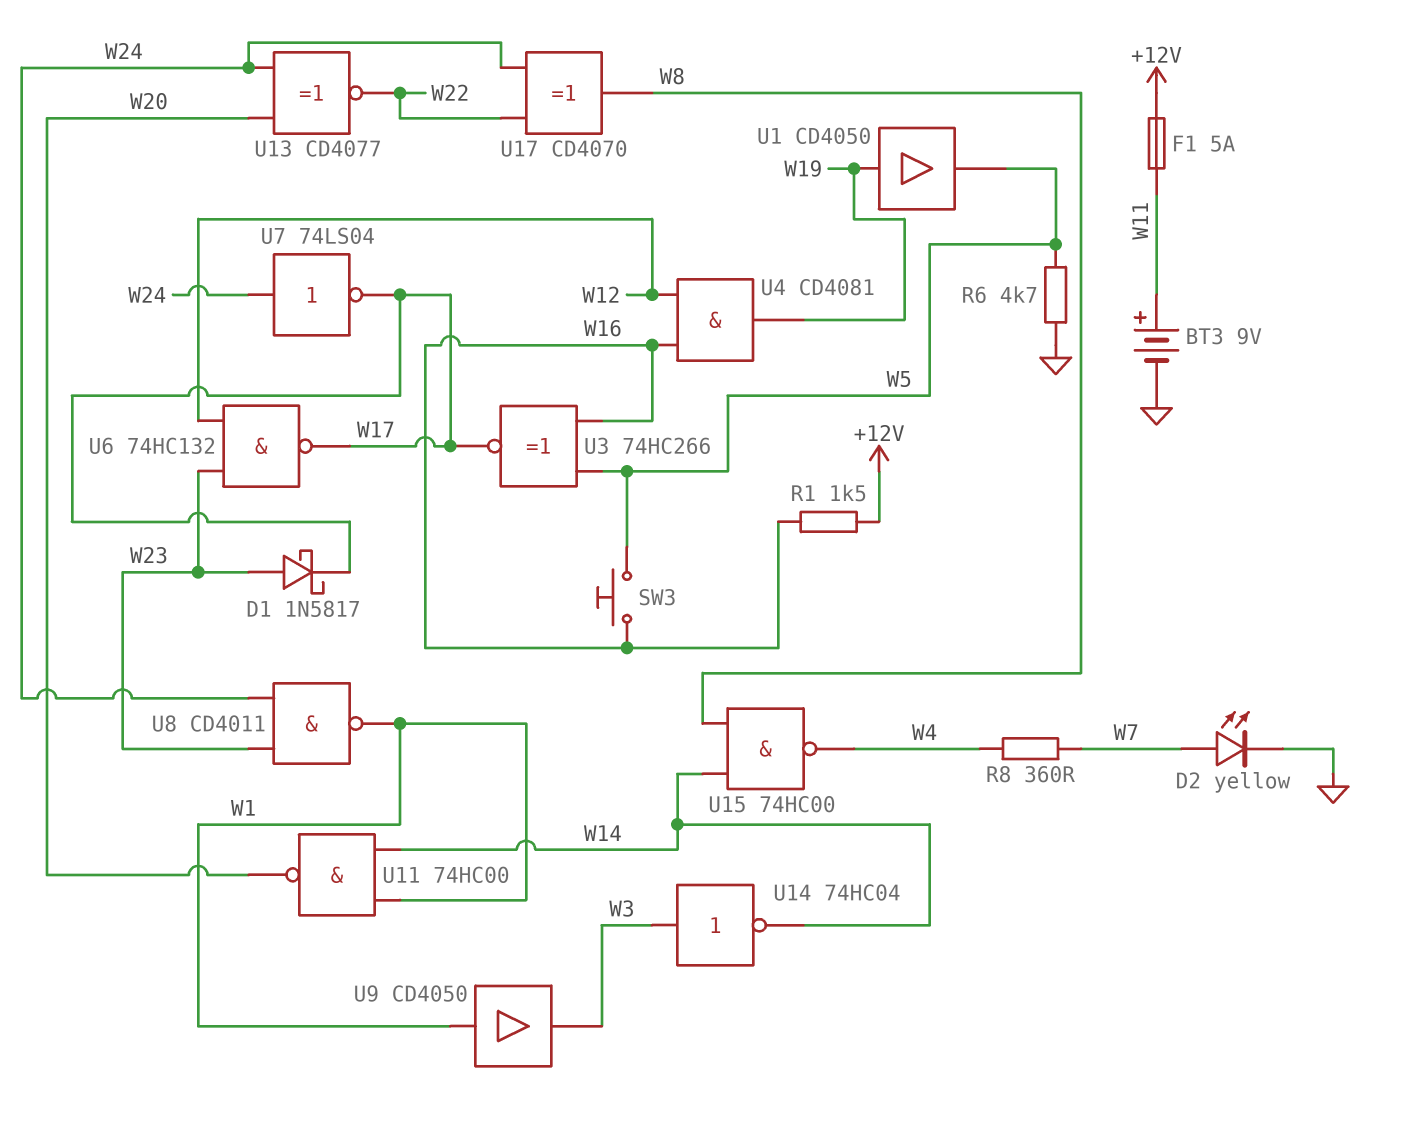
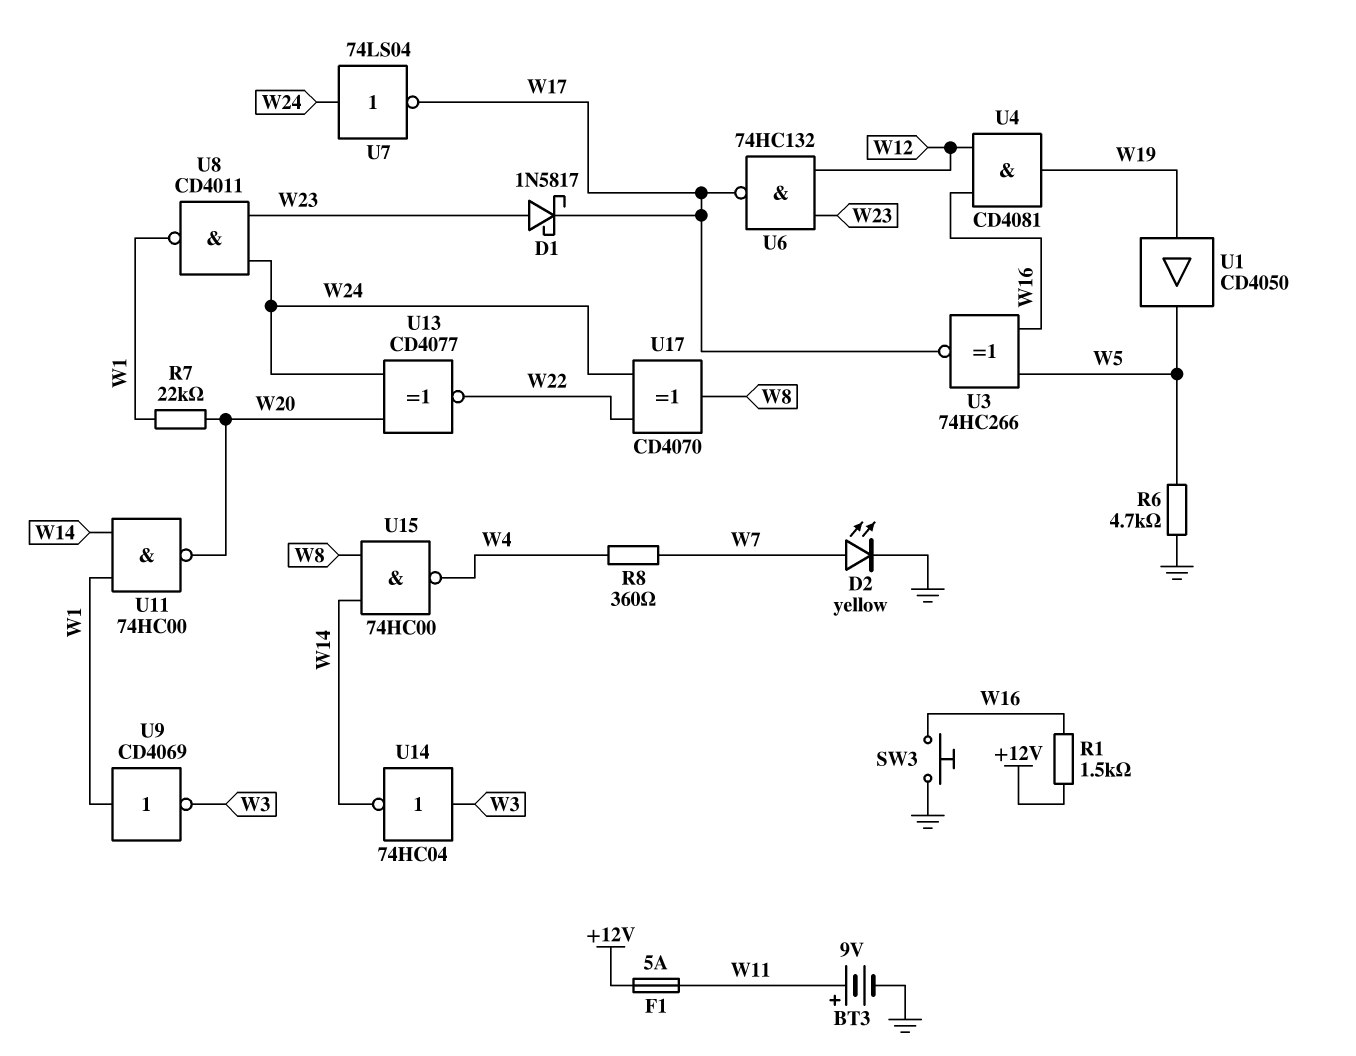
R7: none -> 22k (W1, W20)
SW3: button (W5, W16) -> button (GND, W16)
U9: buffer CD4050 (in W1, out W3) -> NOT CD4069 (in W1, out W3)

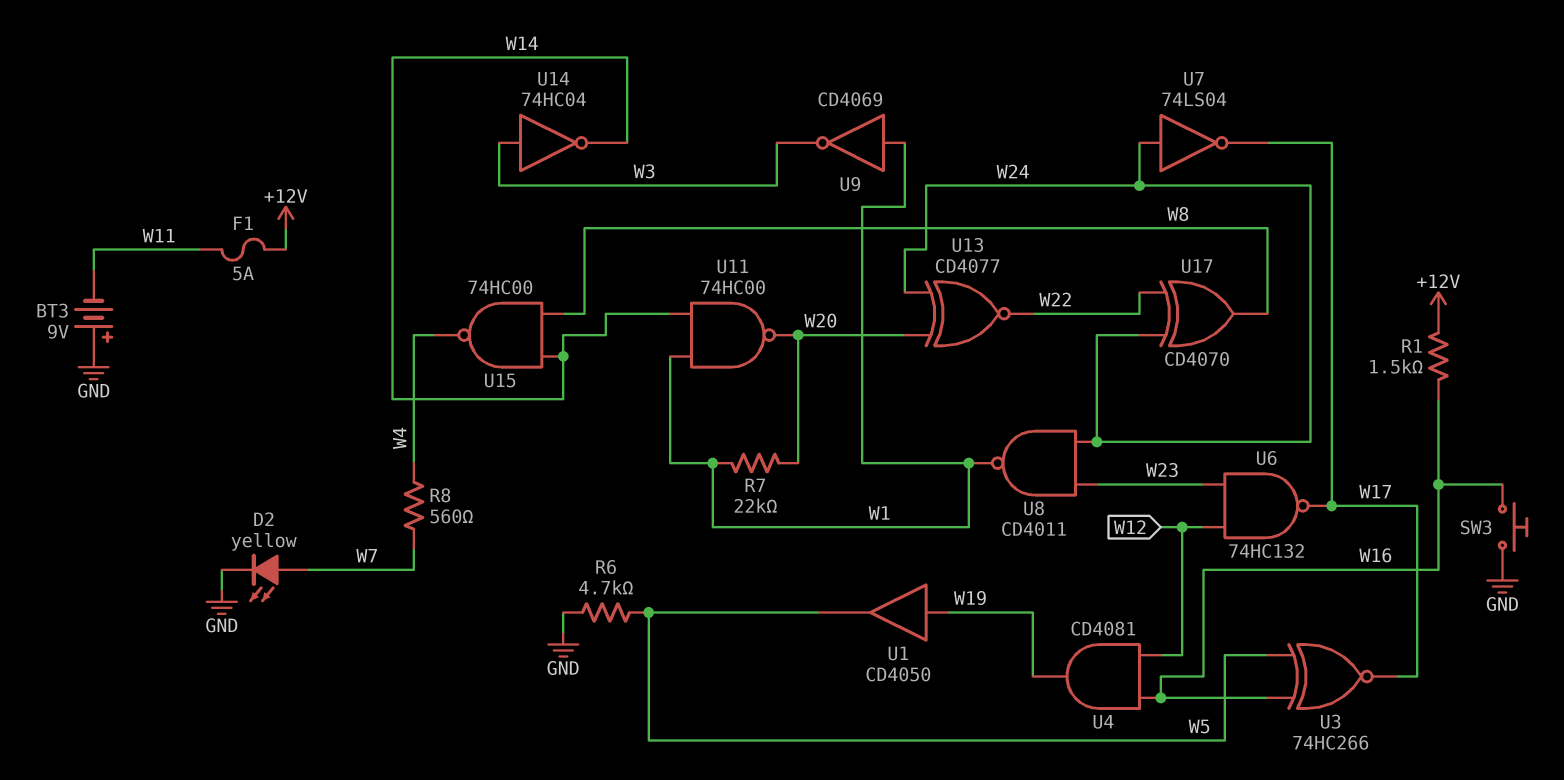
BT3: 9V (plus W11, minus GND) -> 9V (plus GND, minus W11)
D1: schottky 1N5817 (A W23, K W17) -> none
R8: 360 (W4, W7) -> 560 (W4, W7)

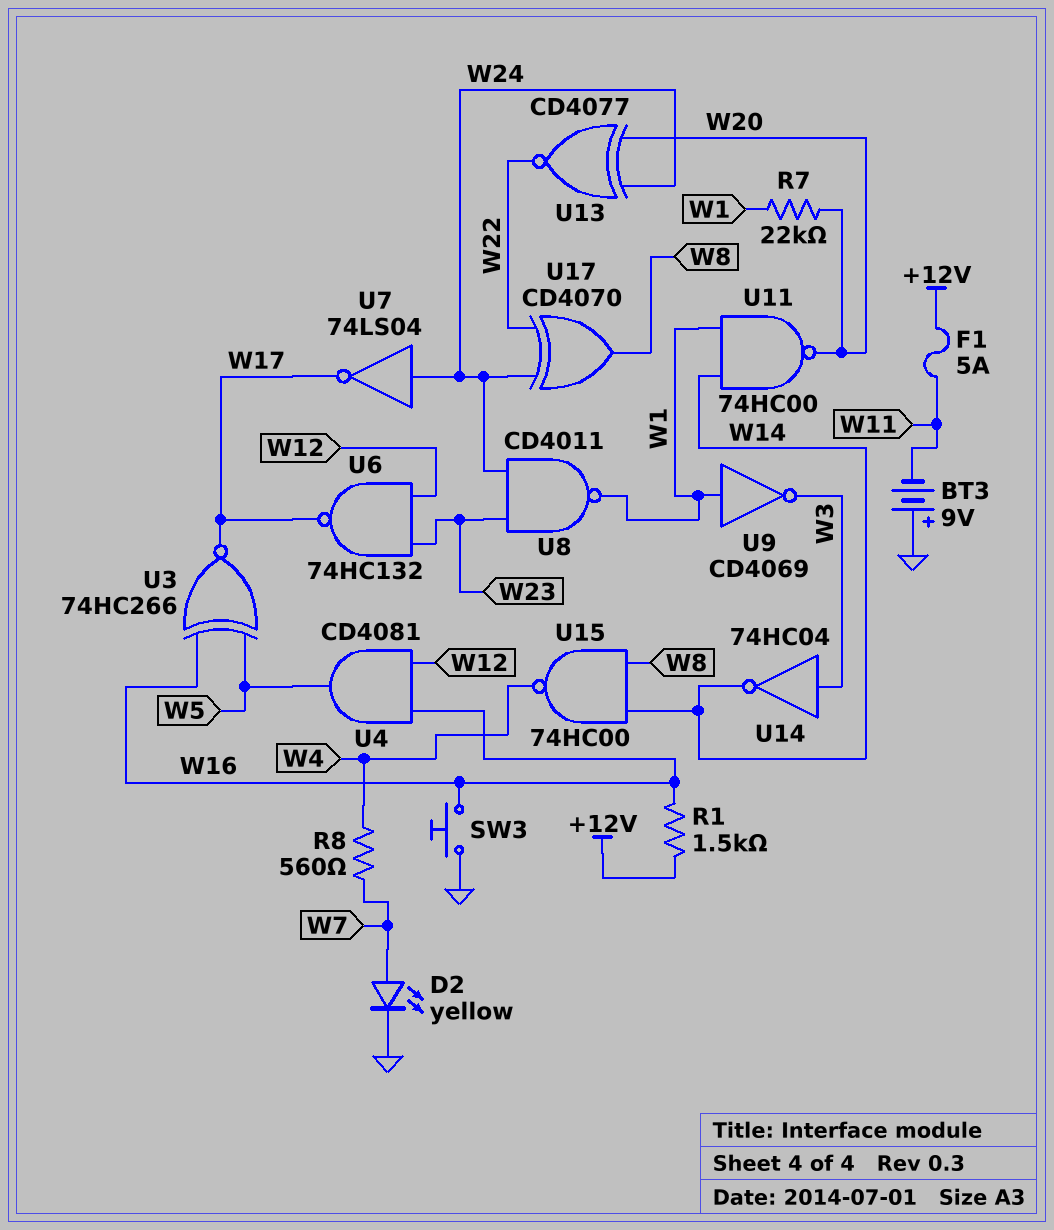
R6: 4.7k (GND, W5) -> none
U1: buffer CD4050 (in W19, out W5) -> none
U4: AND CD4081 (in W12, in W16, out W19) -> AND CD4081 (in W12, in W16, out W5)

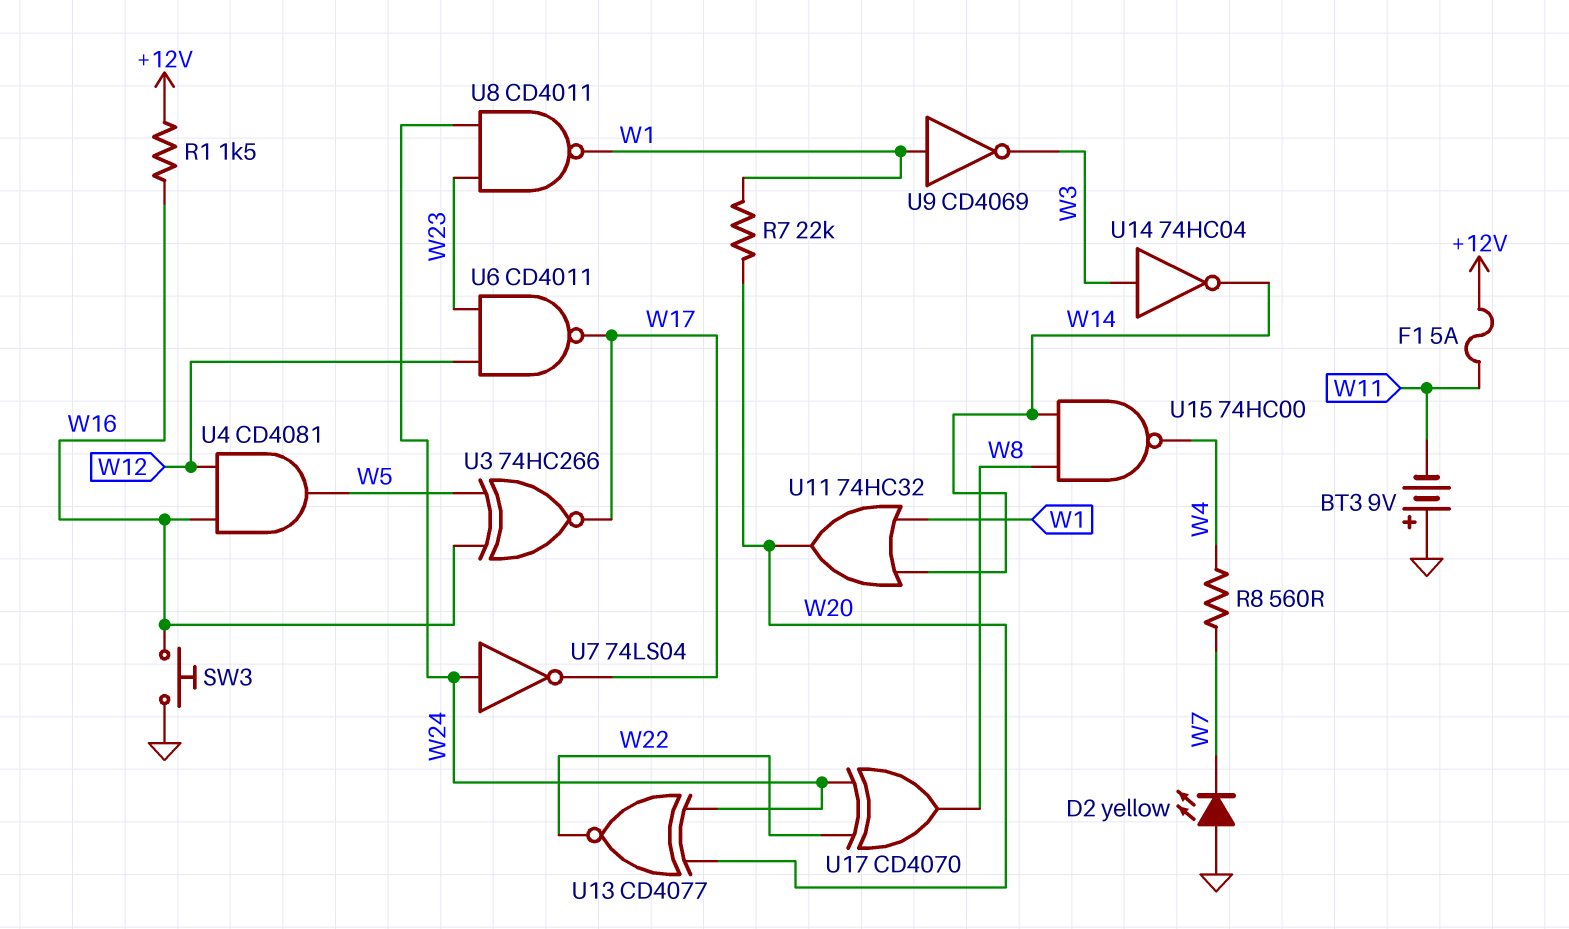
D2: LED yellow (A W7, K GND) -> LED yellow (A GND, K W7)
U6: NAND 74HC132 (in W12, in W23, out W17) -> NAND CD4011 (in W12, in W23, out W17)
U11: NAND 74HC00 (in W1, in W14, out W20) -> OR 74HC32 (in W1, in W14, out W20)

